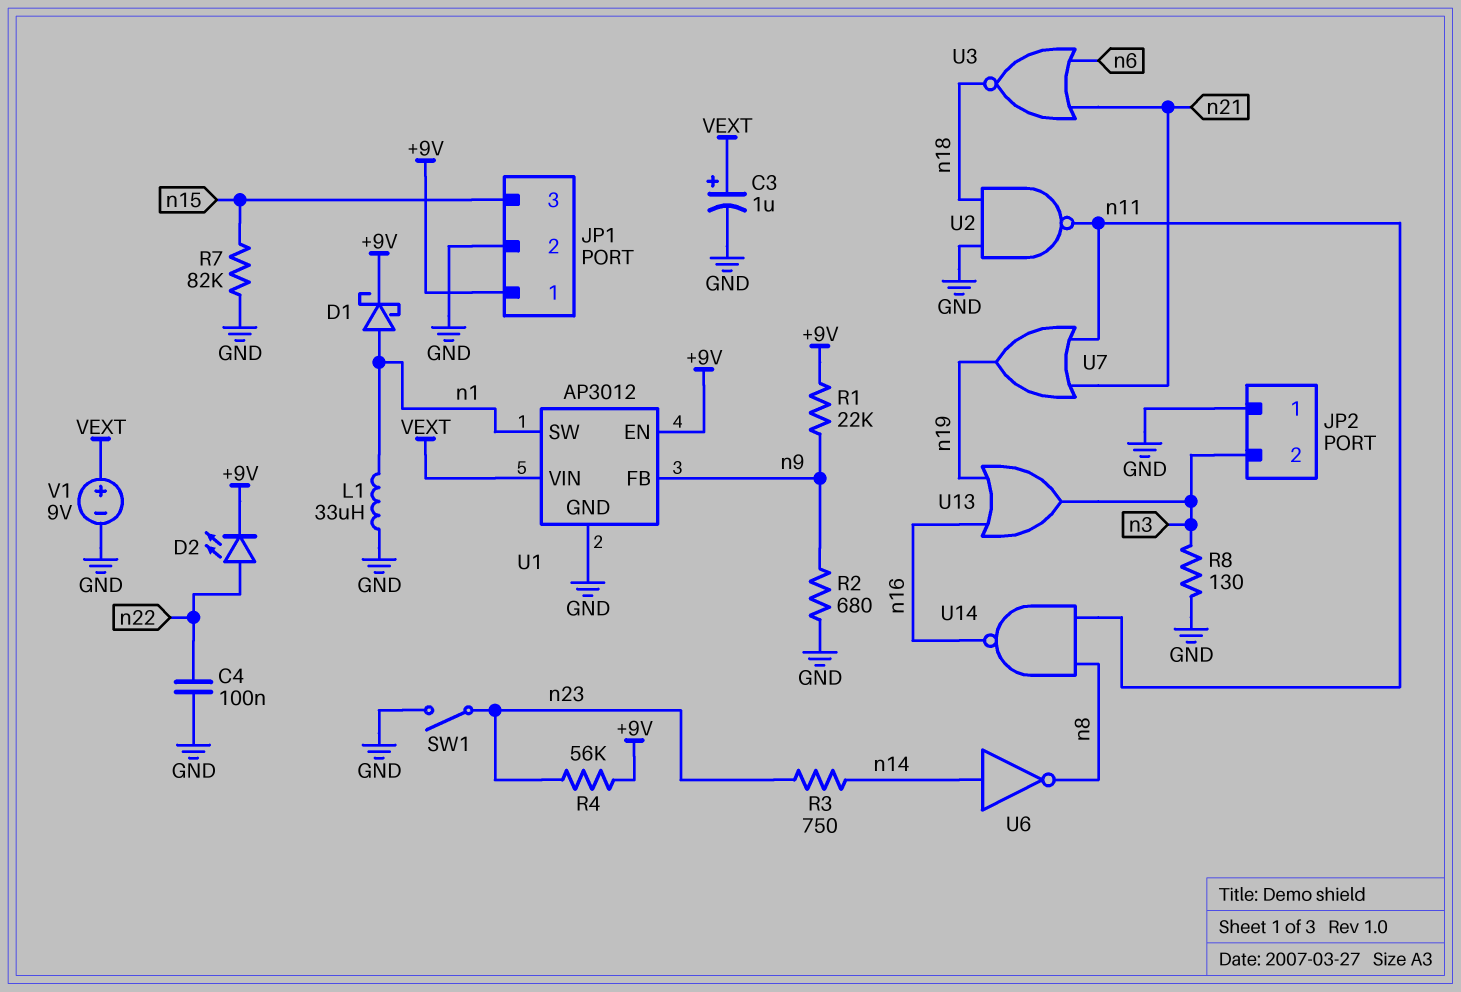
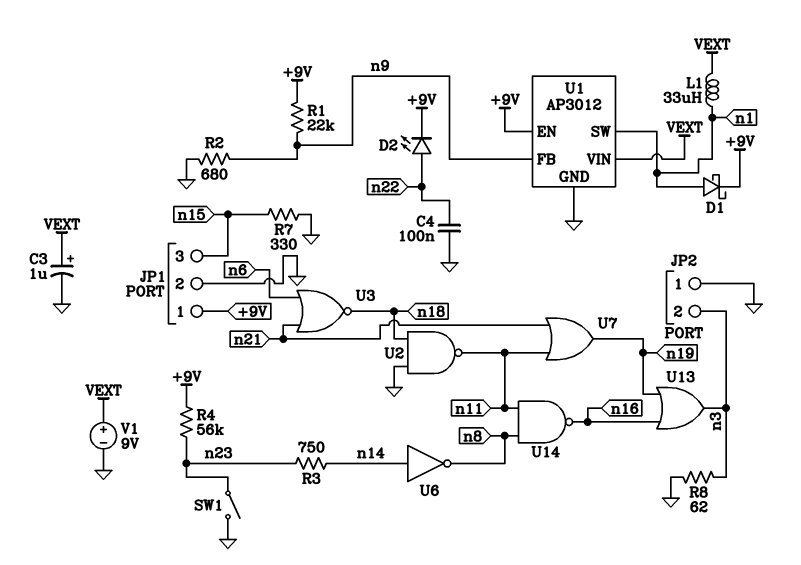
L1: 33uH (GND, n1) -> 33uH (VEXT, n1)
R7: 82k (GND, n15) -> 330 (GND, n15)
R8: 130 (GND, n3) -> 62 (GND, n3)

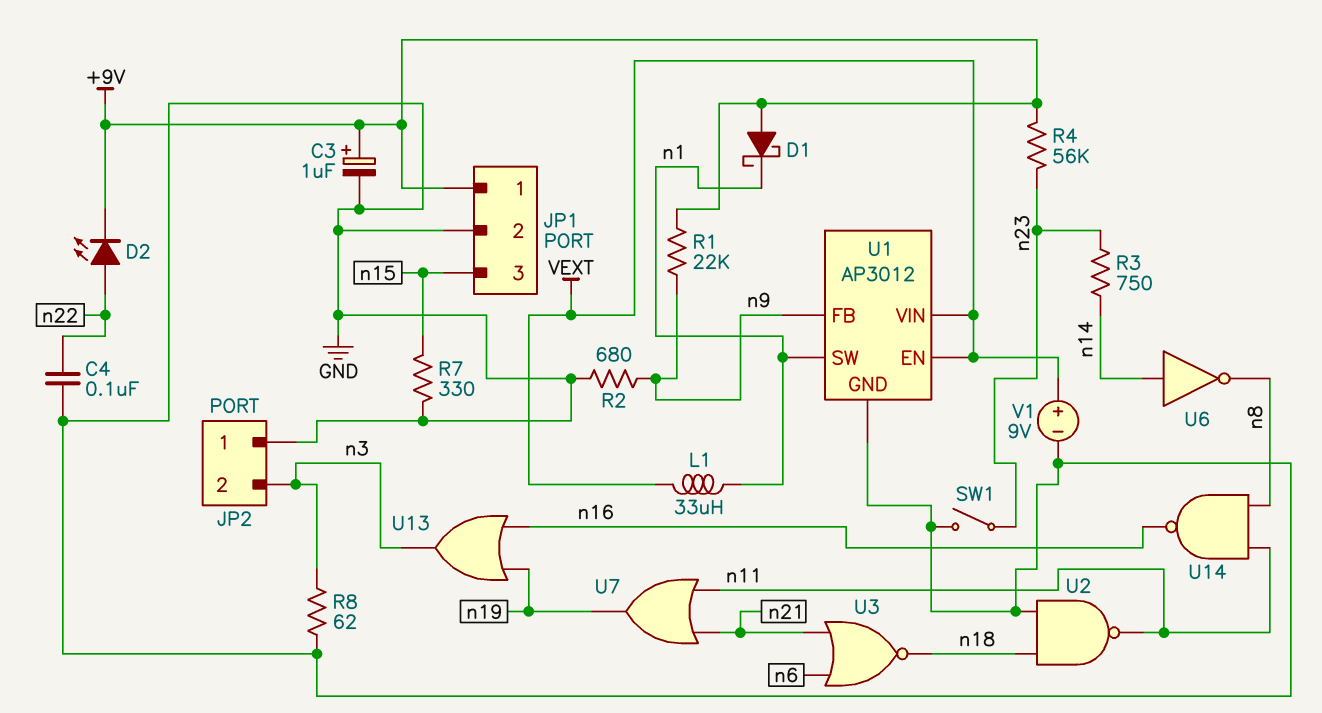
C3: 1uF (plus VEXT, minus GND) -> 1uF (plus +9V, minus GND)
D1: schottky (A n1, K +9V) -> schottky (A +9V, K n1)
U1 pin EN: +9V -> VEXT

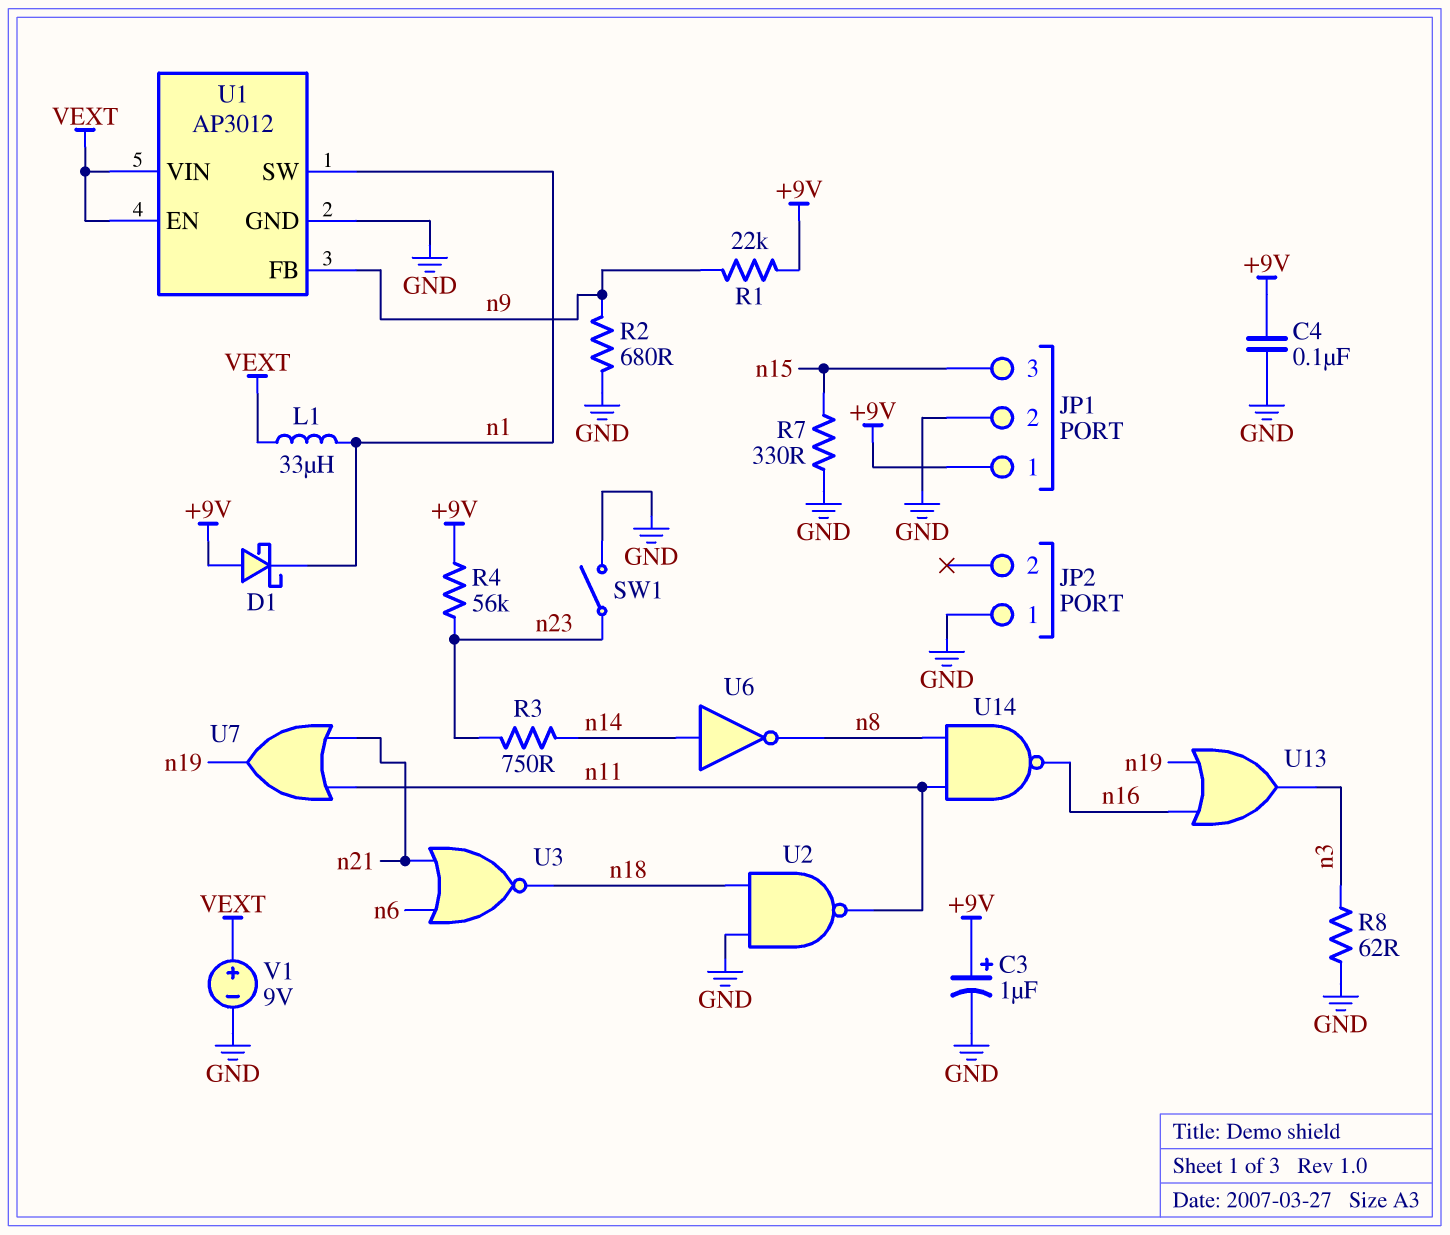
C4: 100nF (GND, n22) -> 100nF (+9V, GND)
D2: LED (A n22, K +9V) -> none
JP2 pin 2: n3 -> none

